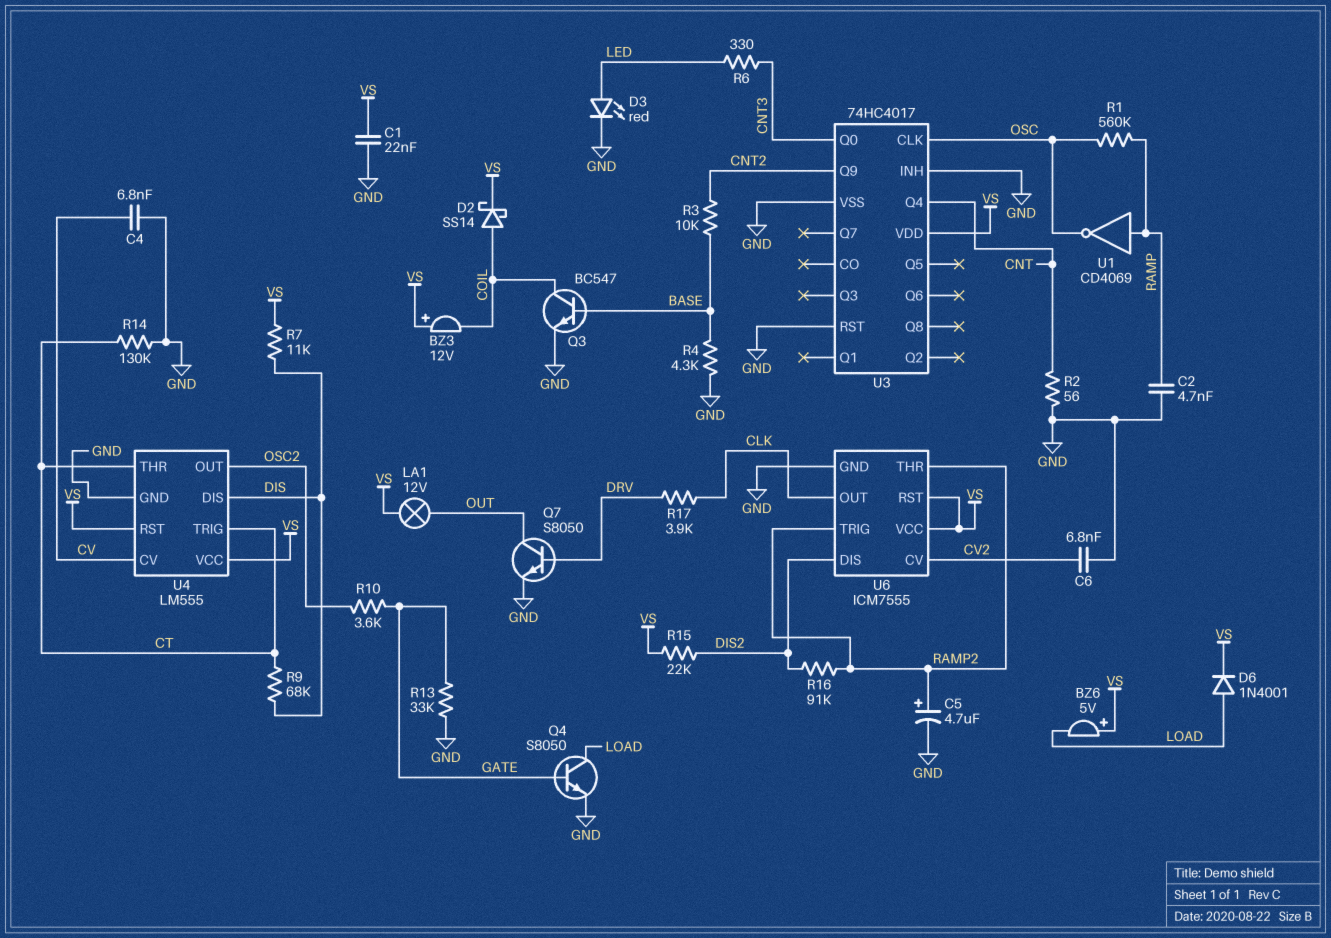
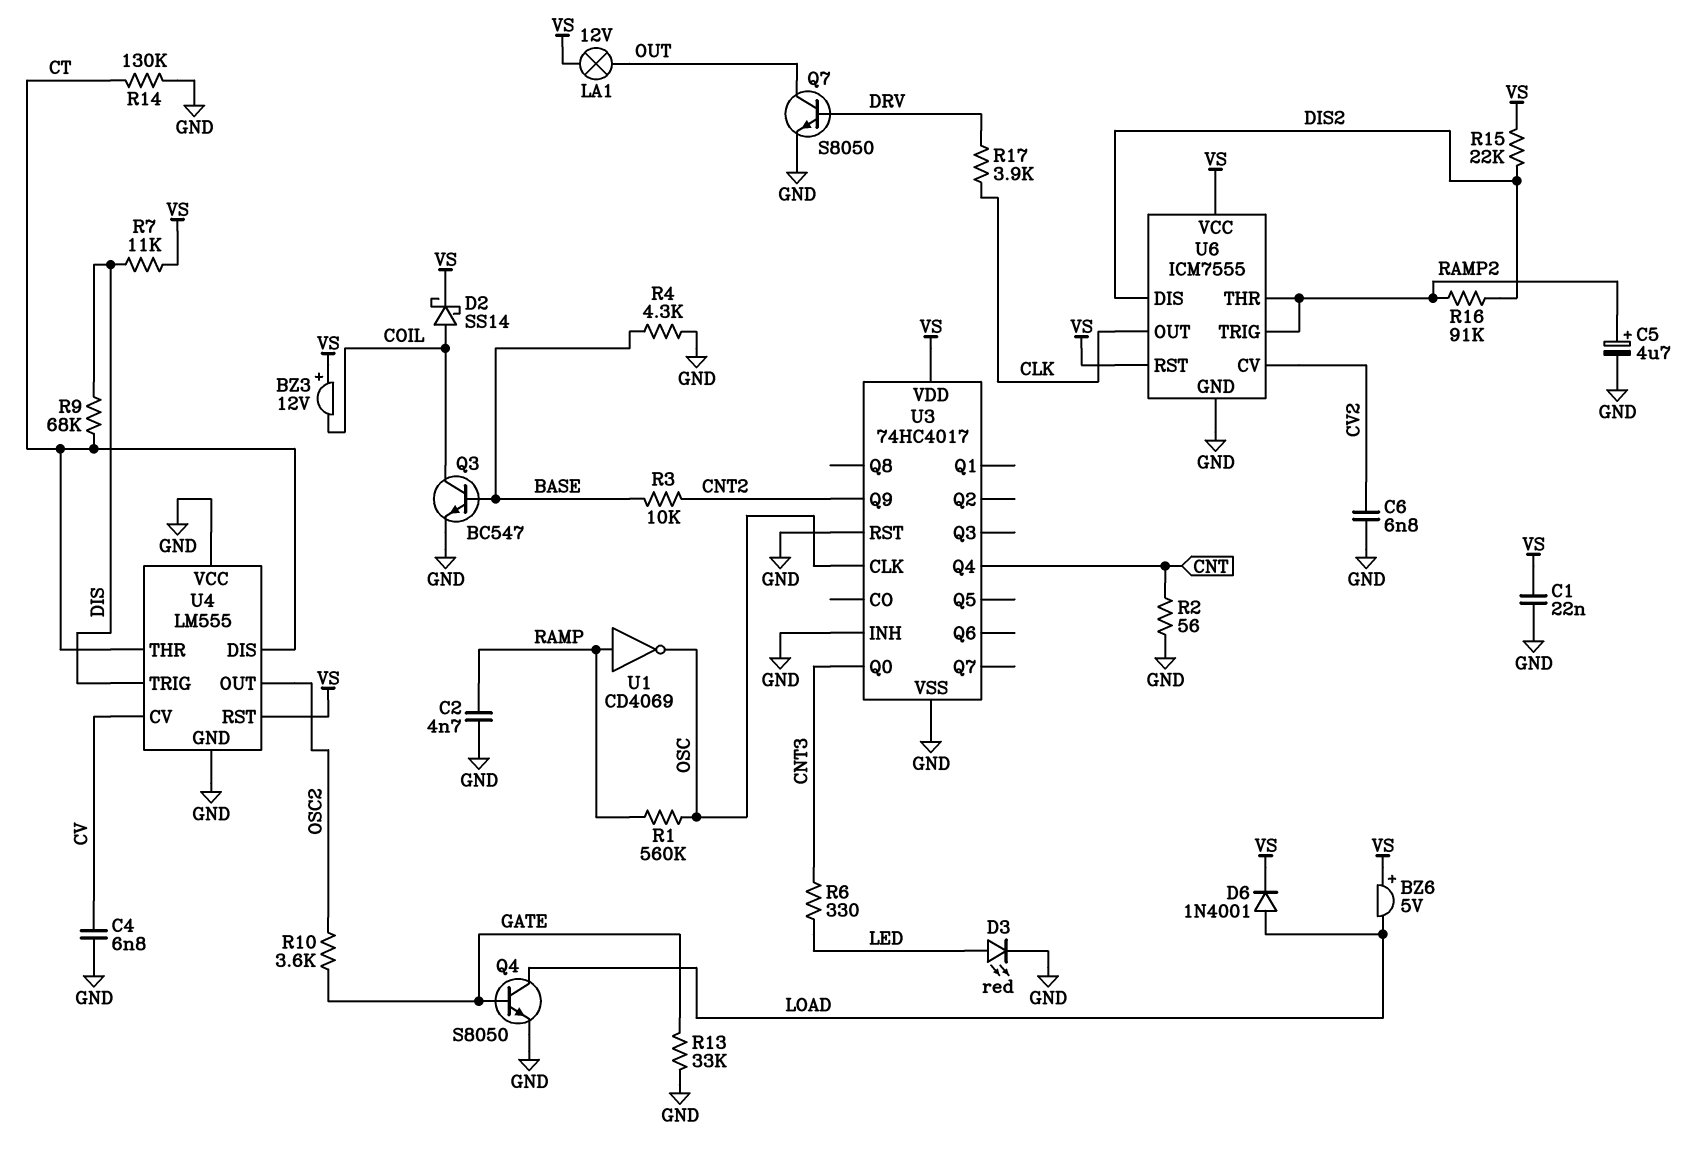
U4 pin DIS: DIS -> CT
U4 pin TRIG: CT -> DIS
U4 pin VCC: VS -> GND

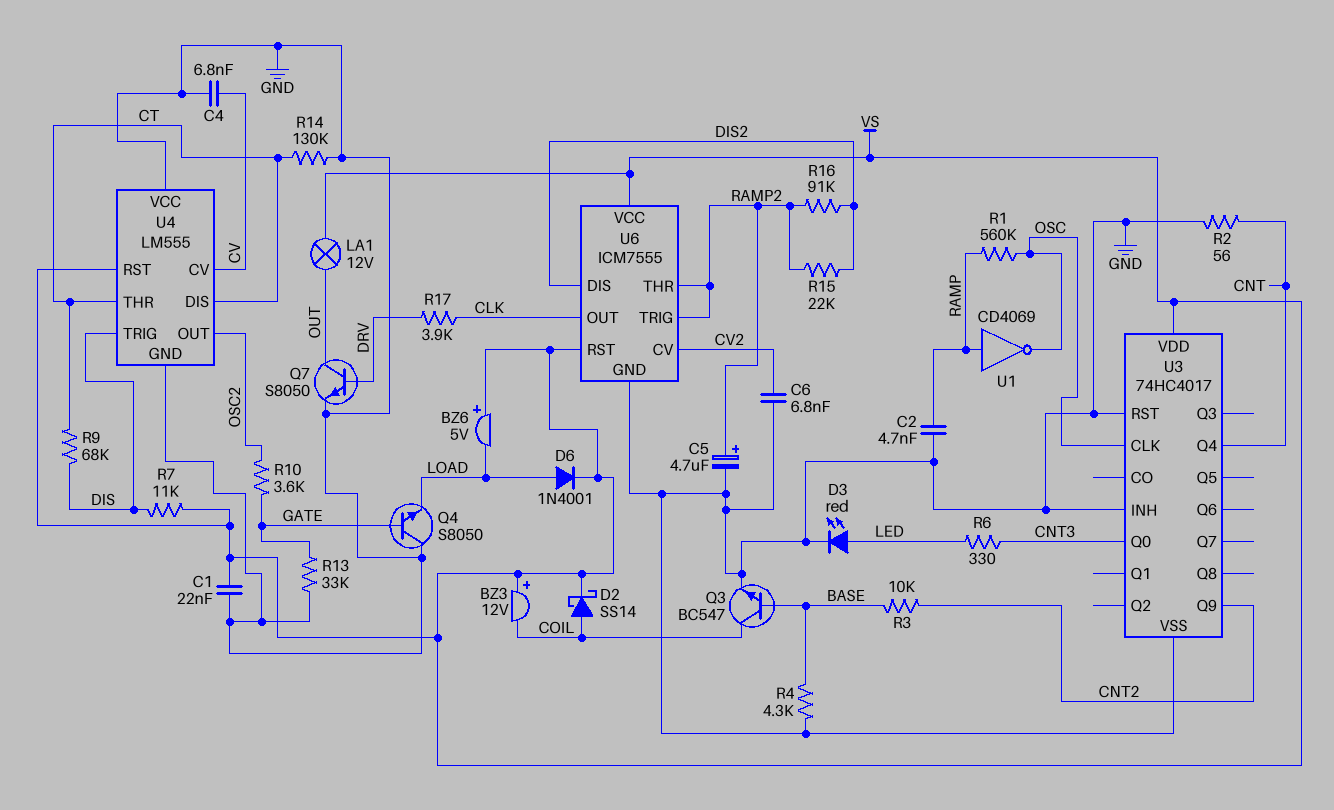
Q4: NPN S8050 (B GATE, C LOAD, E GND) -> NPN S8050 (B GATE, C GND, E LOAD)
R15: 22k (DIS2, VS) -> 22k (DIS2, RAMP2)

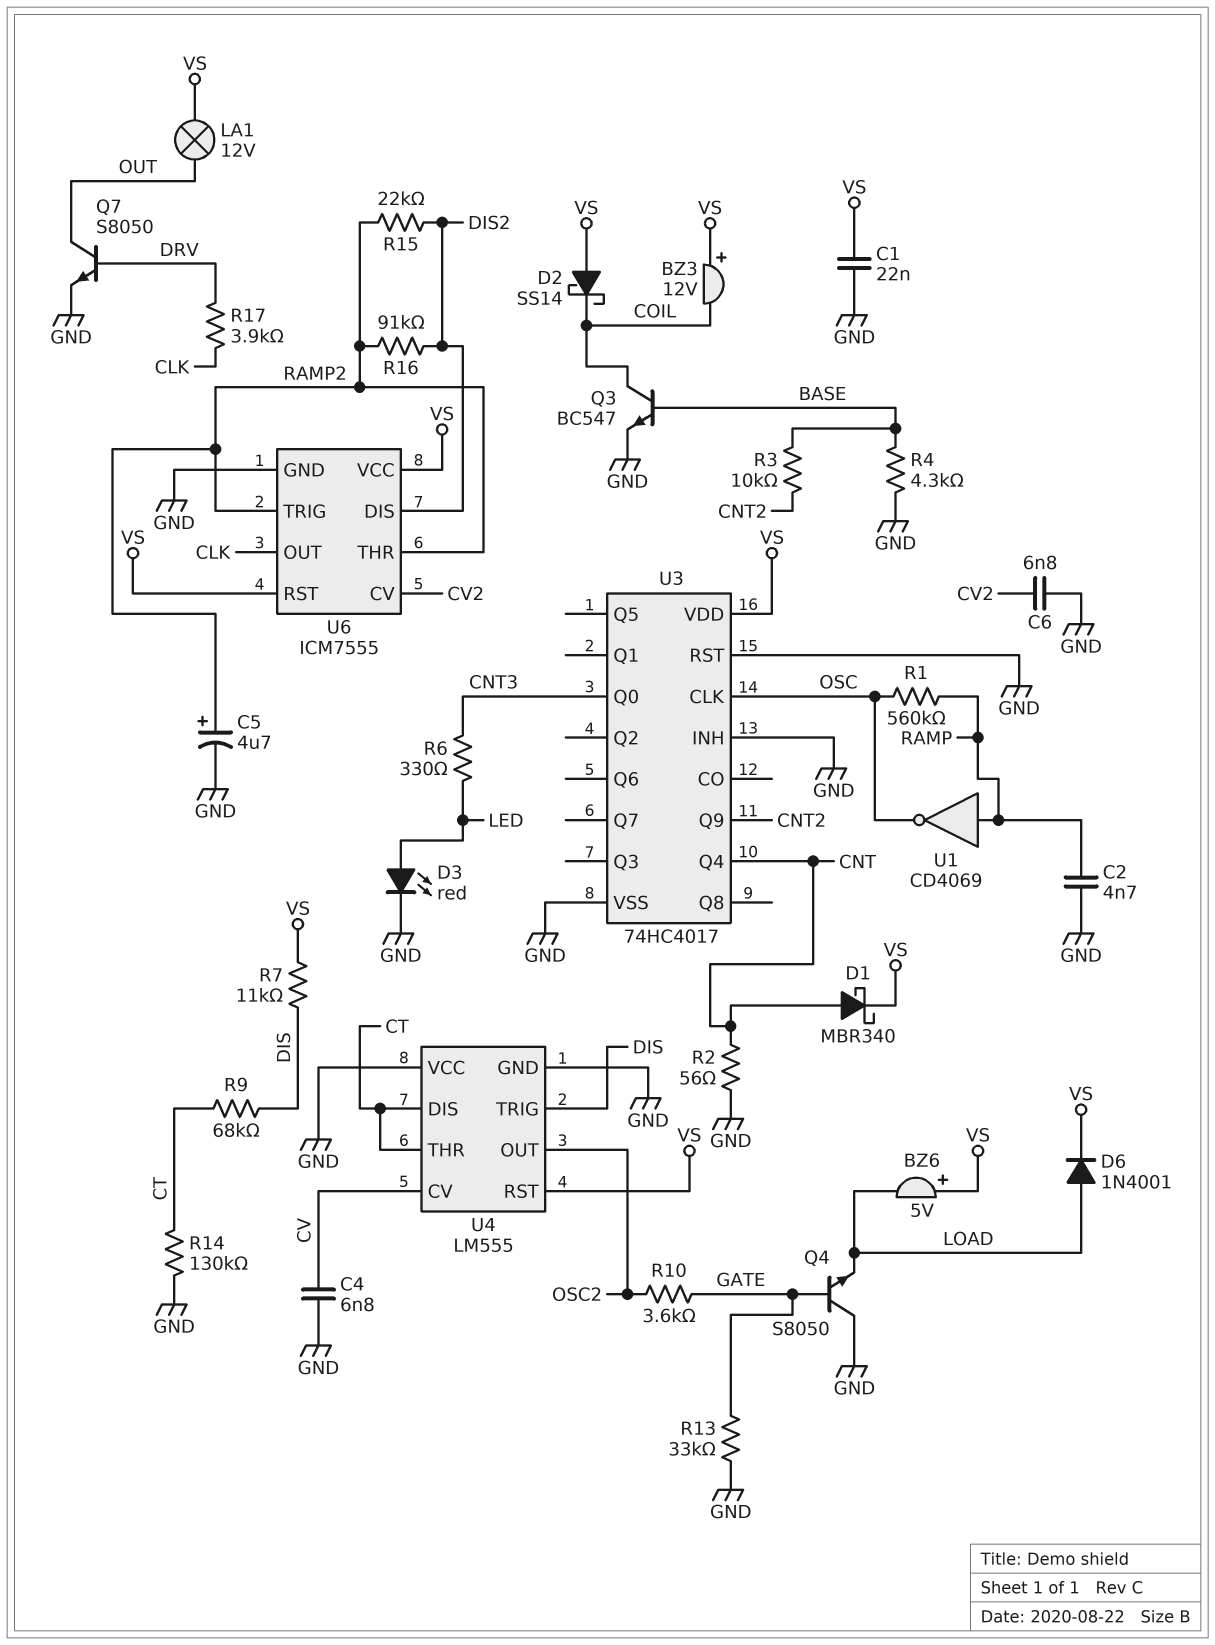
D1: none -> schottky MBR340 (A CNT, K VS)
D2: schottky SS14 (A COIL, K VS) -> schottky SS14 (A VS, K COIL)

